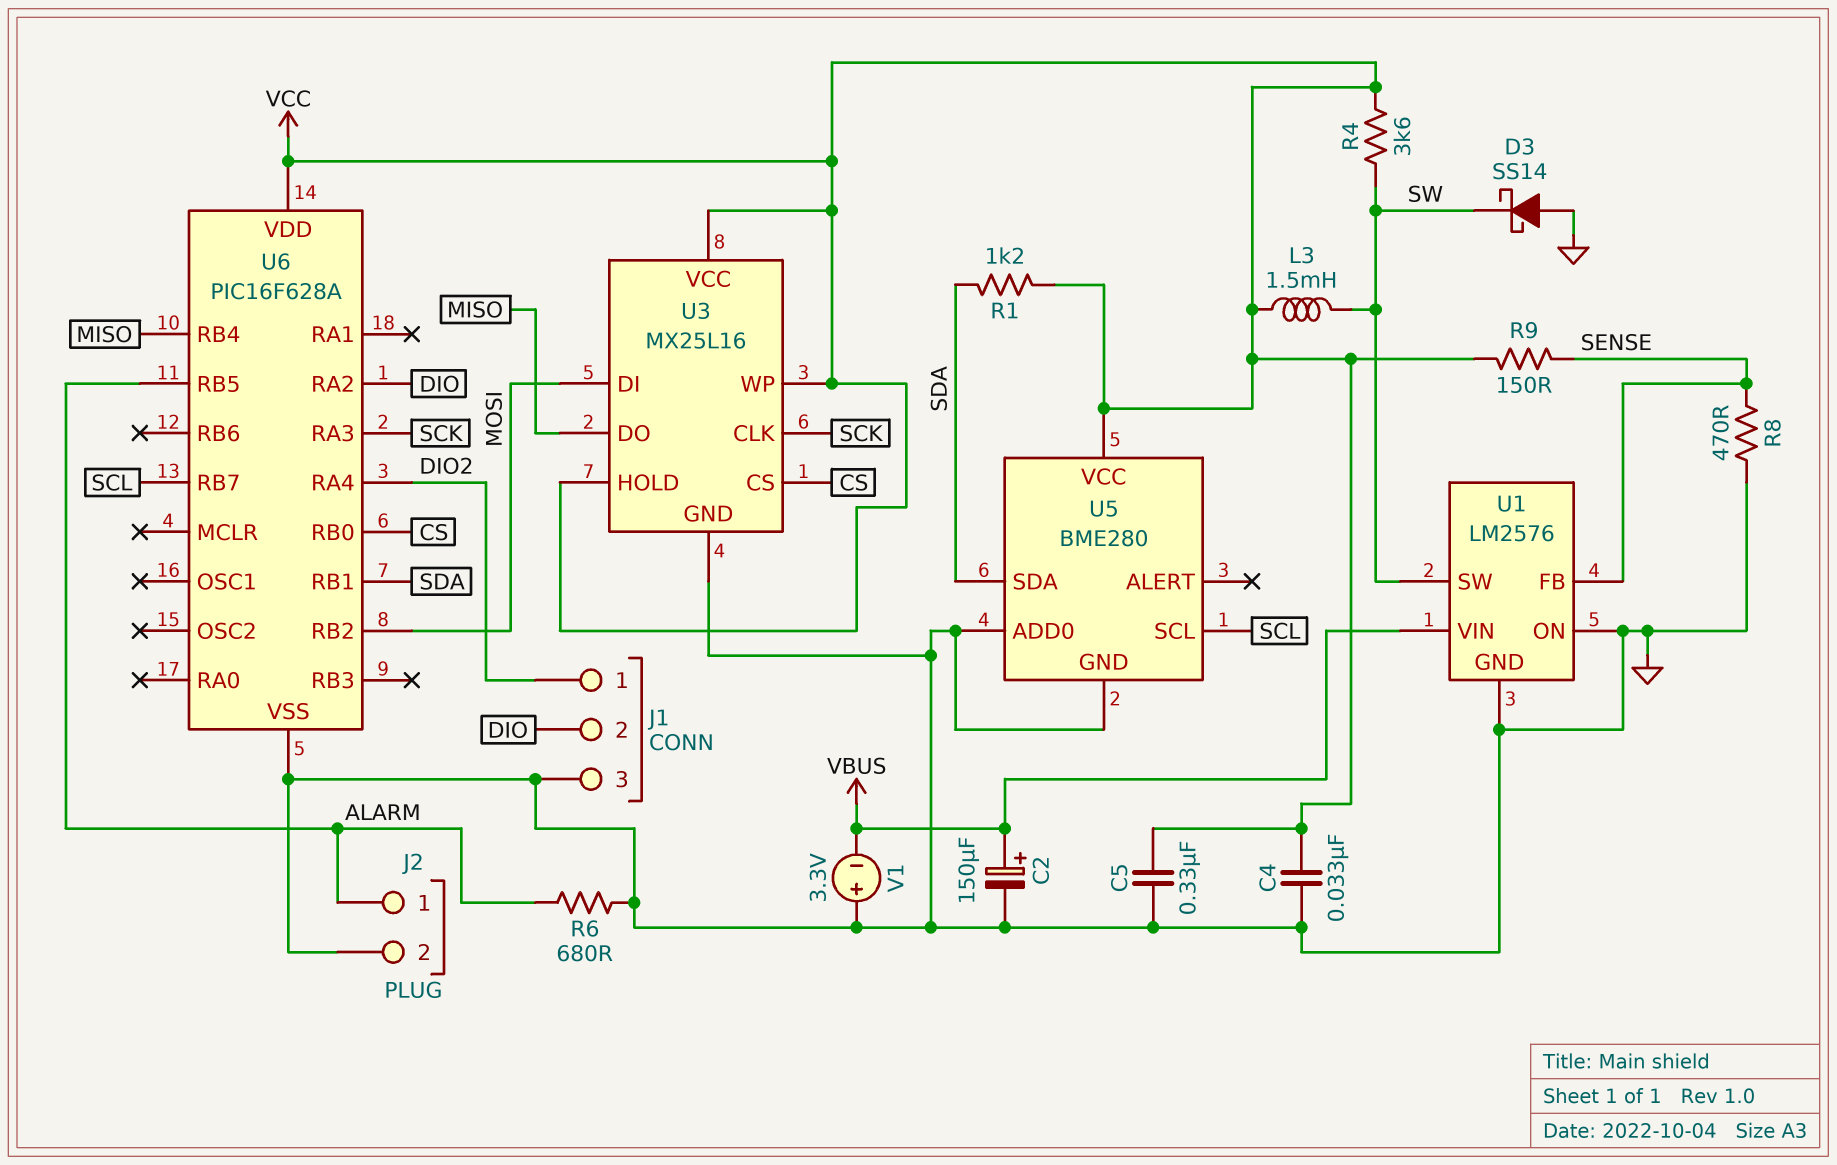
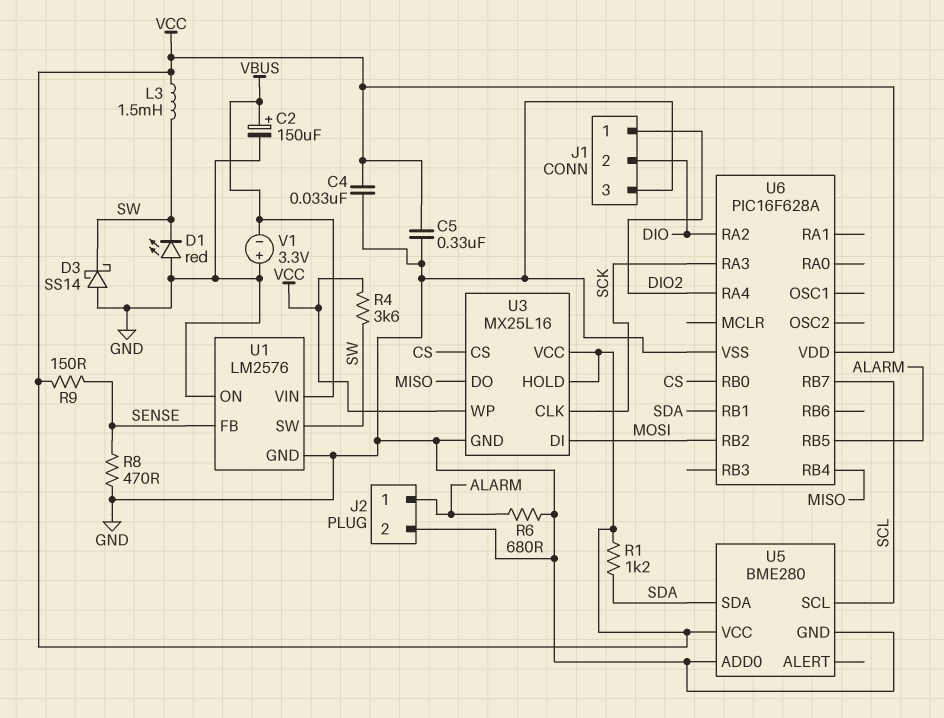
D1: none -> LED red (A GND, K SW)

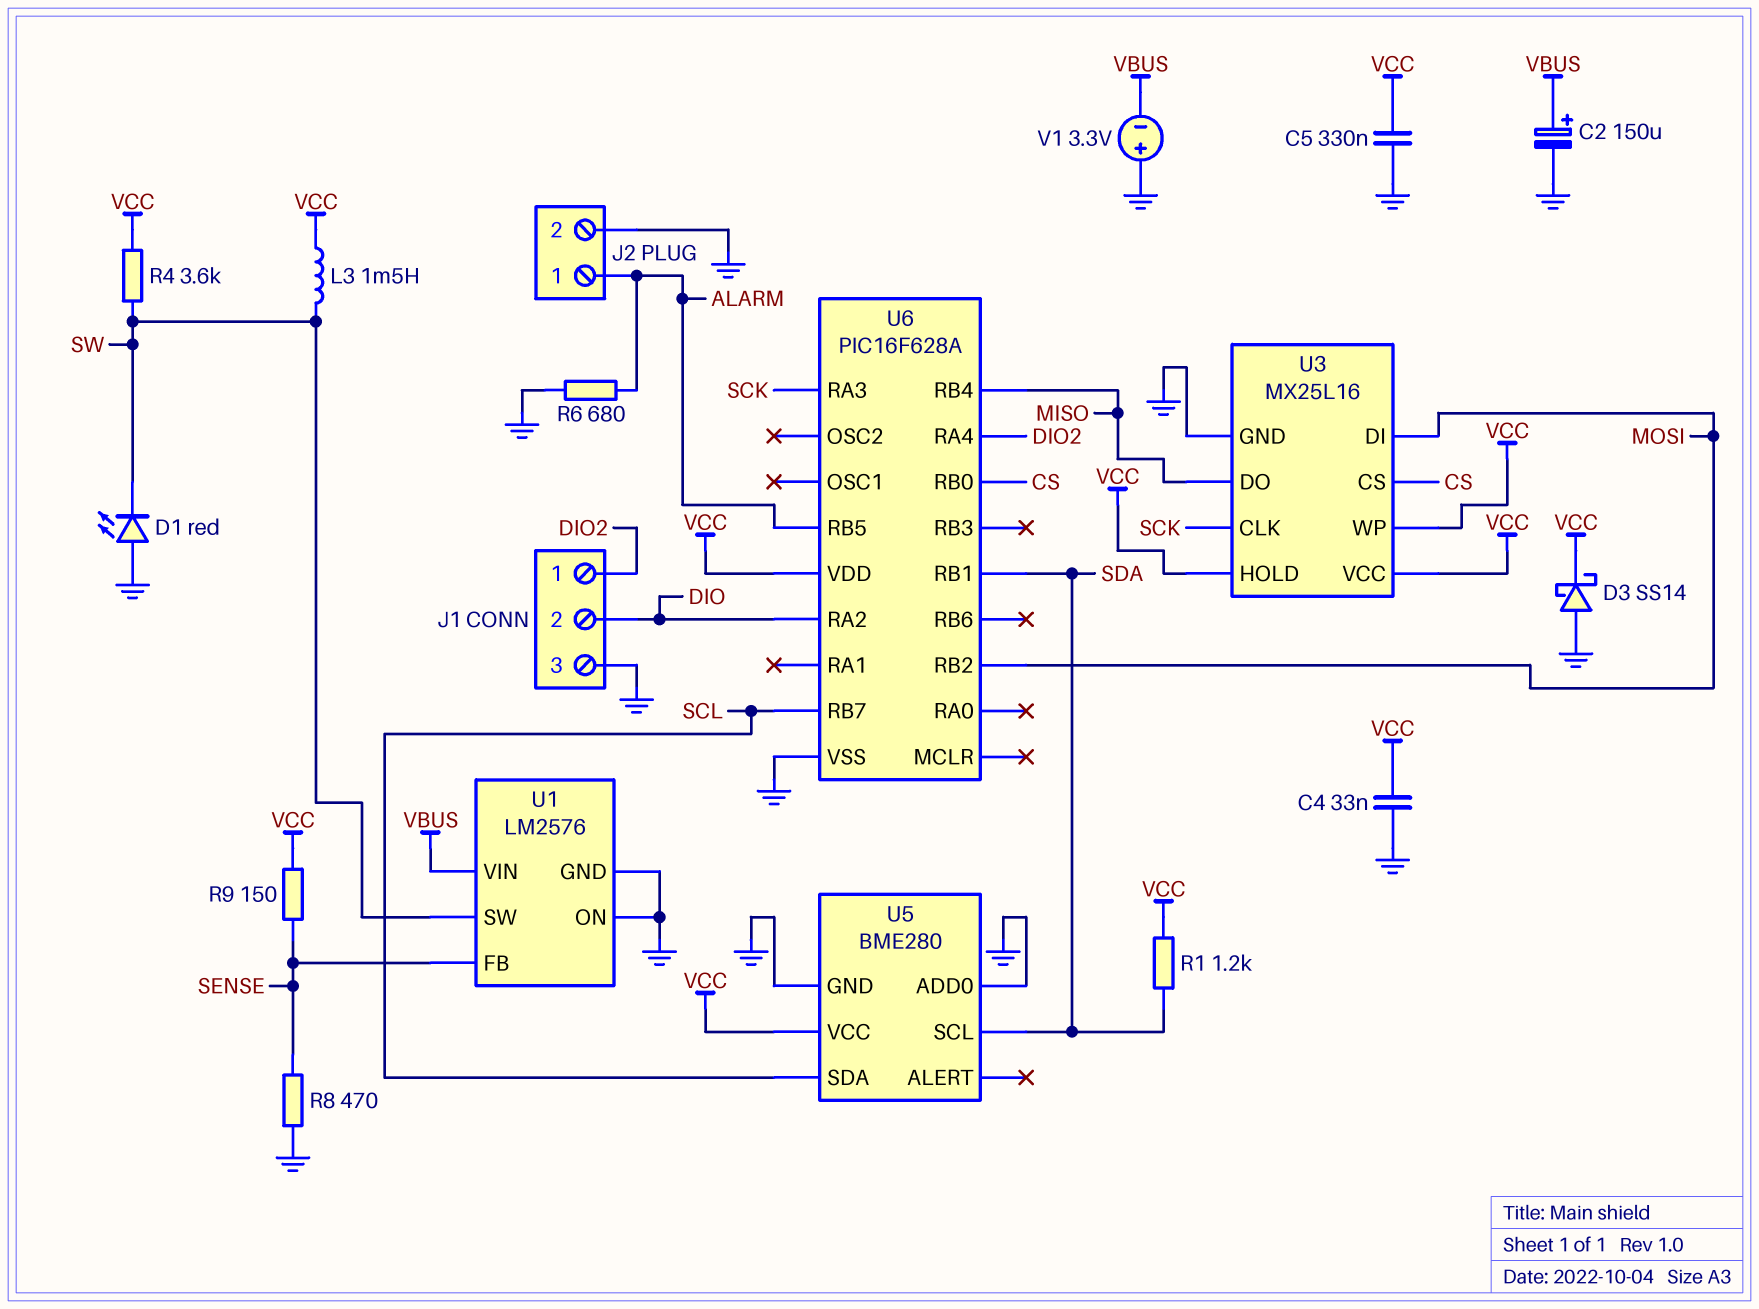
D3: schottky SS14 (A GND, K SW) -> schottky SS14 (A GND, K VCC)
U5 pin SCL: SCL -> SDA
U5 pin SDA: SDA -> SCL

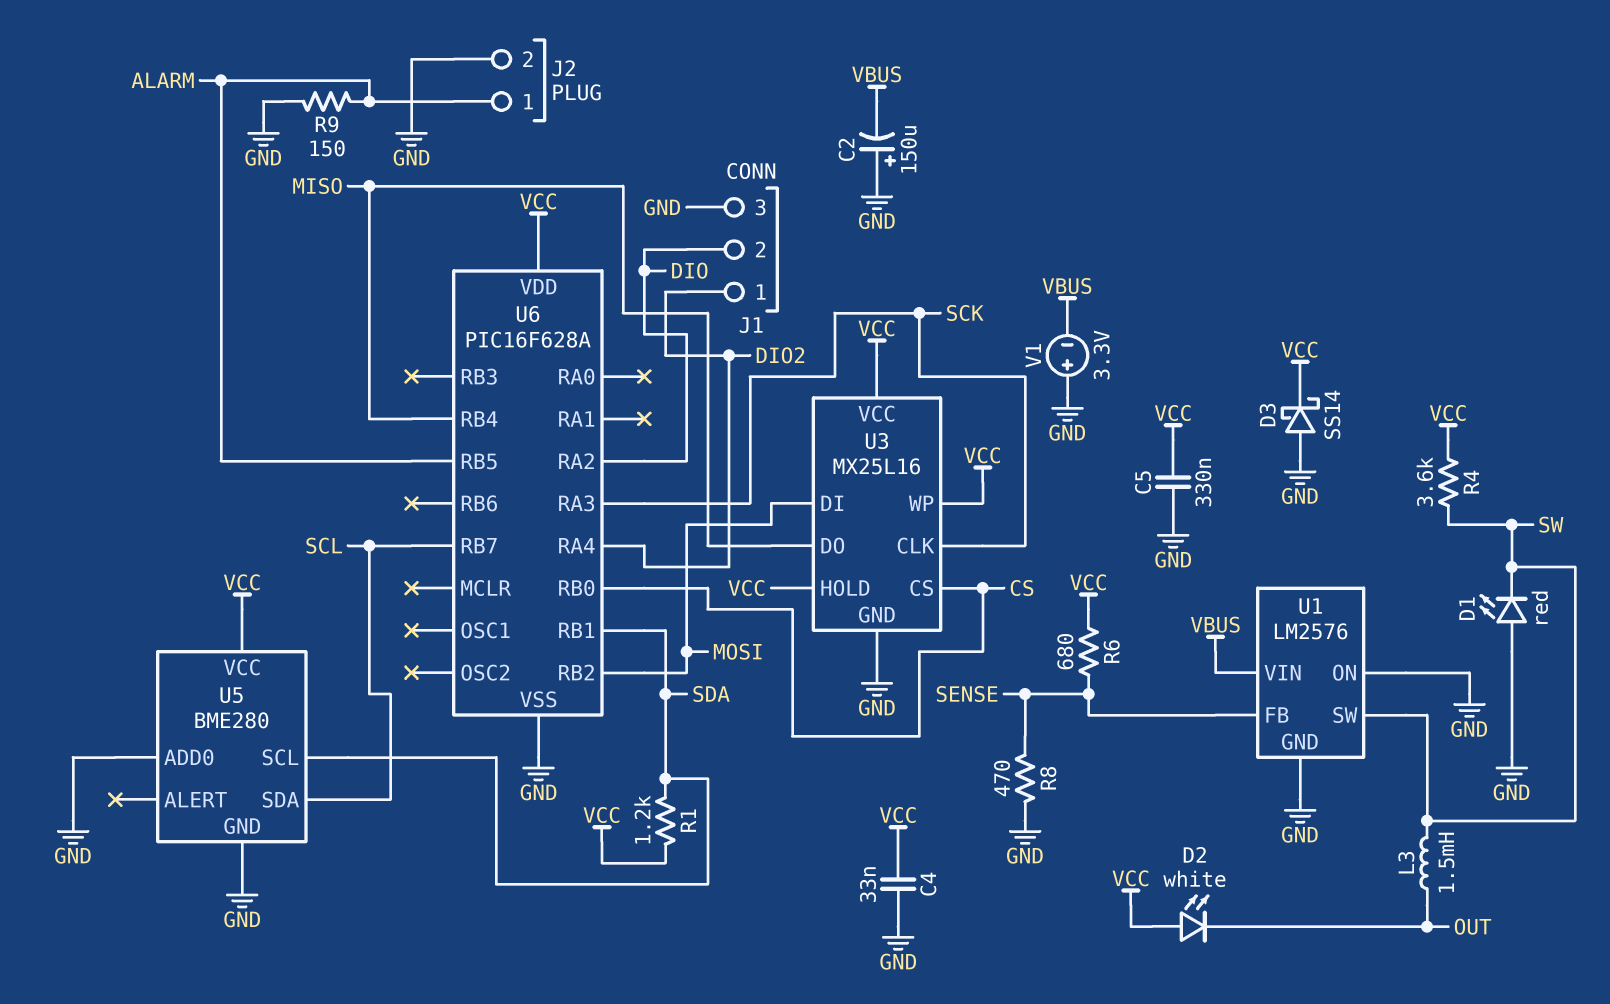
C2: 150uF (plus VBUS, minus GND) -> 150uF (plus GND, minus VBUS)
D2: none -> LED white (A VCC, K OUT)
L3: 1.5mH (SW, VCC) -> 1.5mH (OUT, SW)
R6: 680 (ALARM, GND) -> 680 (SENSE, VCC)
R9: 150 (SENSE, VCC) -> 150 (ALARM, GND)

